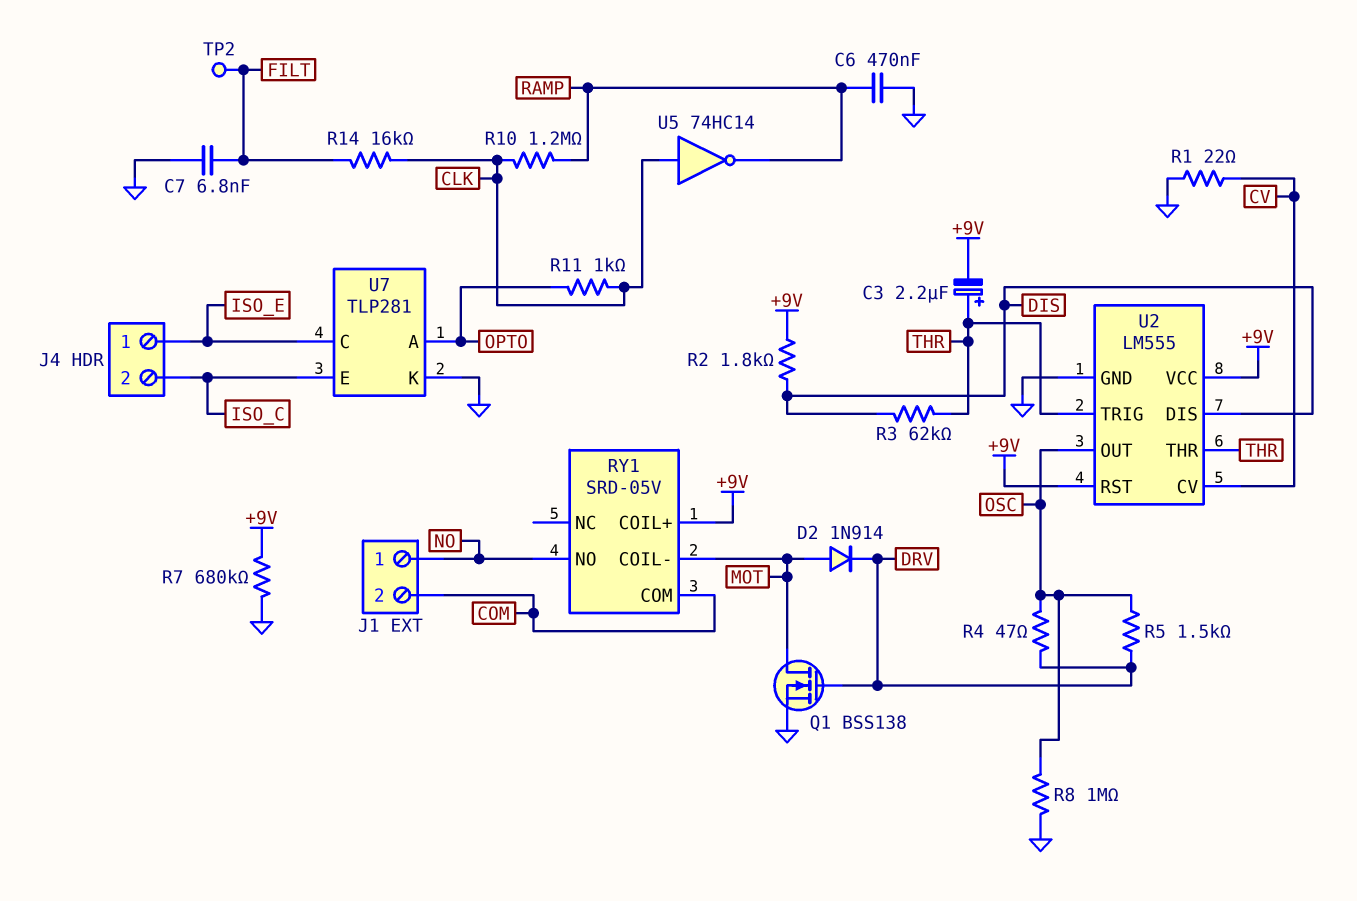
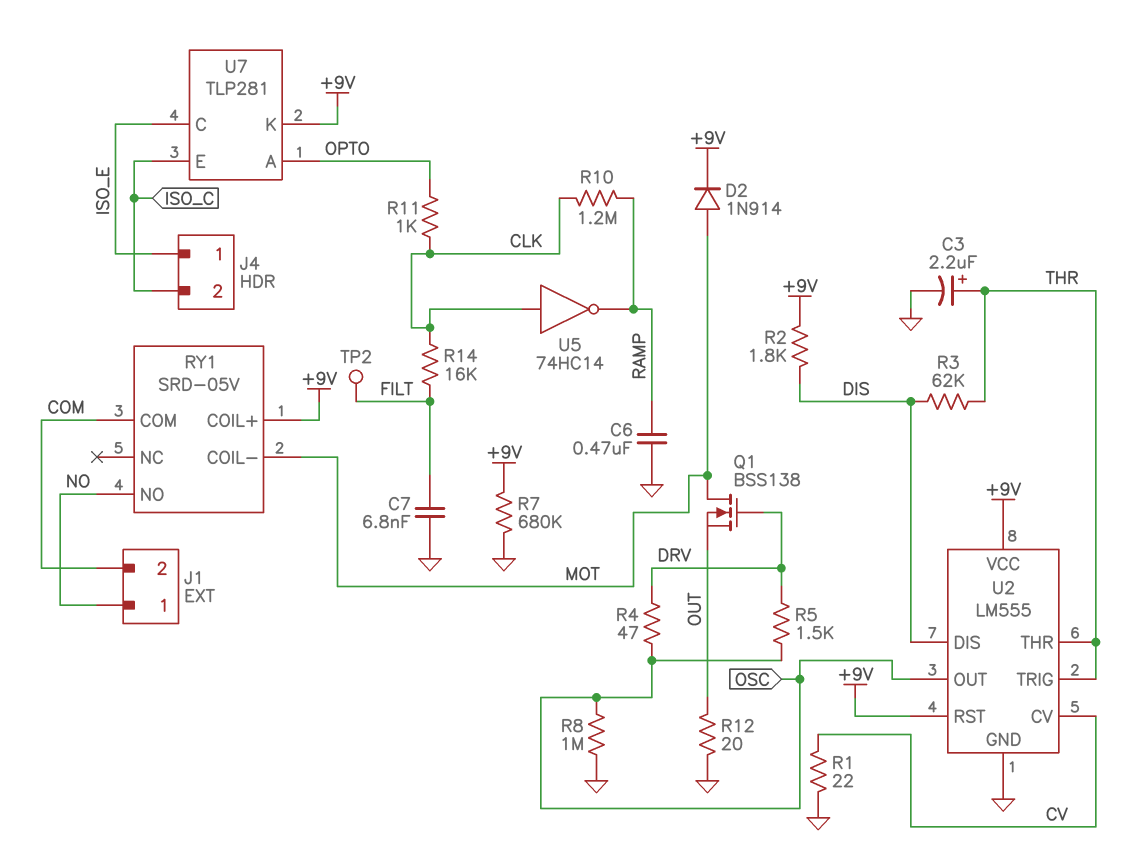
C3: 2.2uF (plus THR, minus +9V) -> 2.2uF (plus THR, minus GND)
D2: diode 1N914 (A MOT, K DRV) -> diode 1N914 (A MOT, K +9V)
Q1: NMOS BSS138 (G DRV, D MOT, S GND) -> NMOS BSS138 (G DRV, D MOT, S OUT)
R12: none -> 20 (GND, OUT)
U7 pin K: GND -> +9V

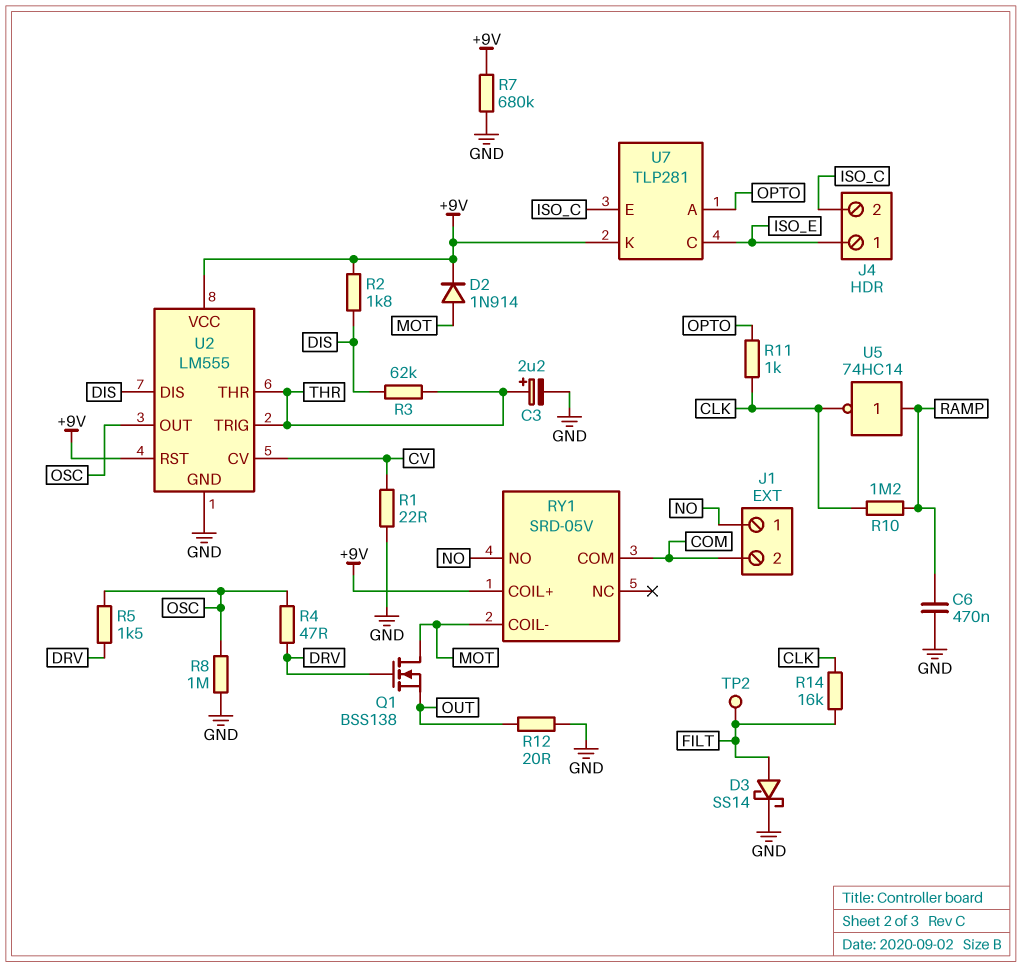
C7: 6.8nF (FILT, GND) -> none
D3: none -> schottky SS14 (A FILT, K GND)
U5: NOT 74HC14 (in CLK, out RAMP) -> NOT 74HC14 (in RAMP, out CLK)

